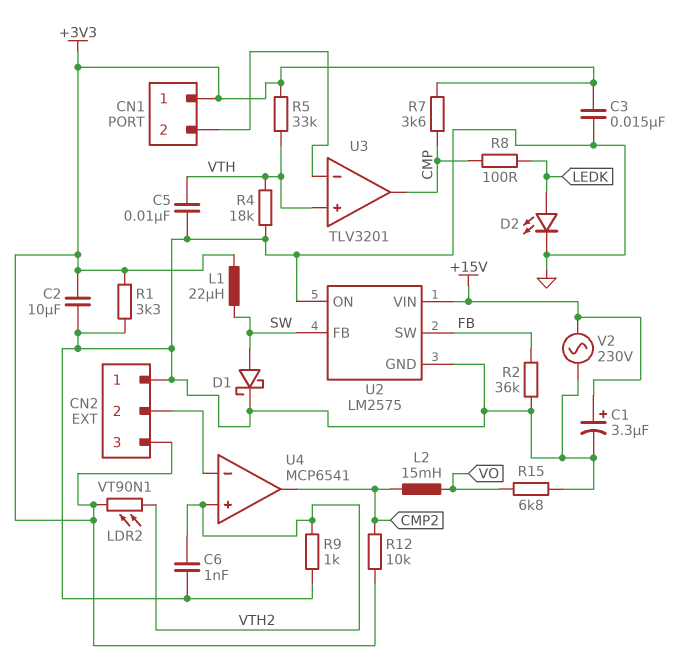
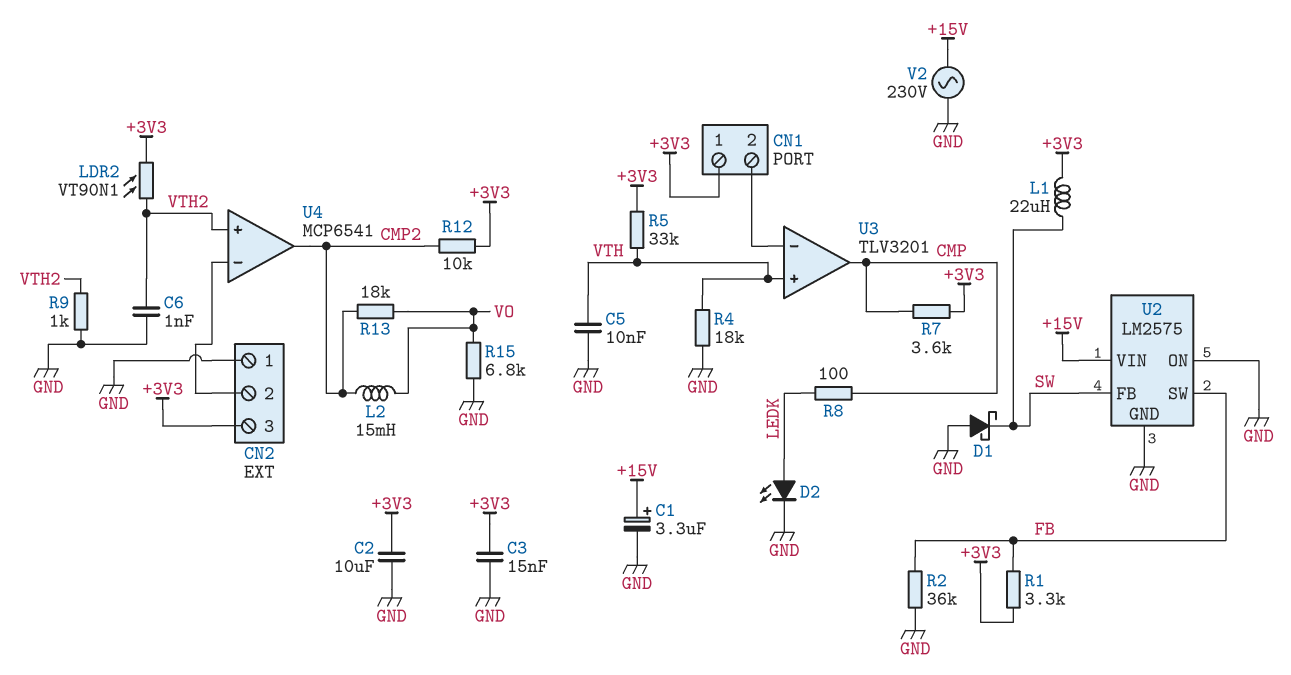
D1: schottky (A SW, K GND) -> schottky (A GND, K SW)
R1: 3.3k (+3V3, GND) -> 3.3k (+3V3, FB)
R13: none -> 18k (CMP2, VO)

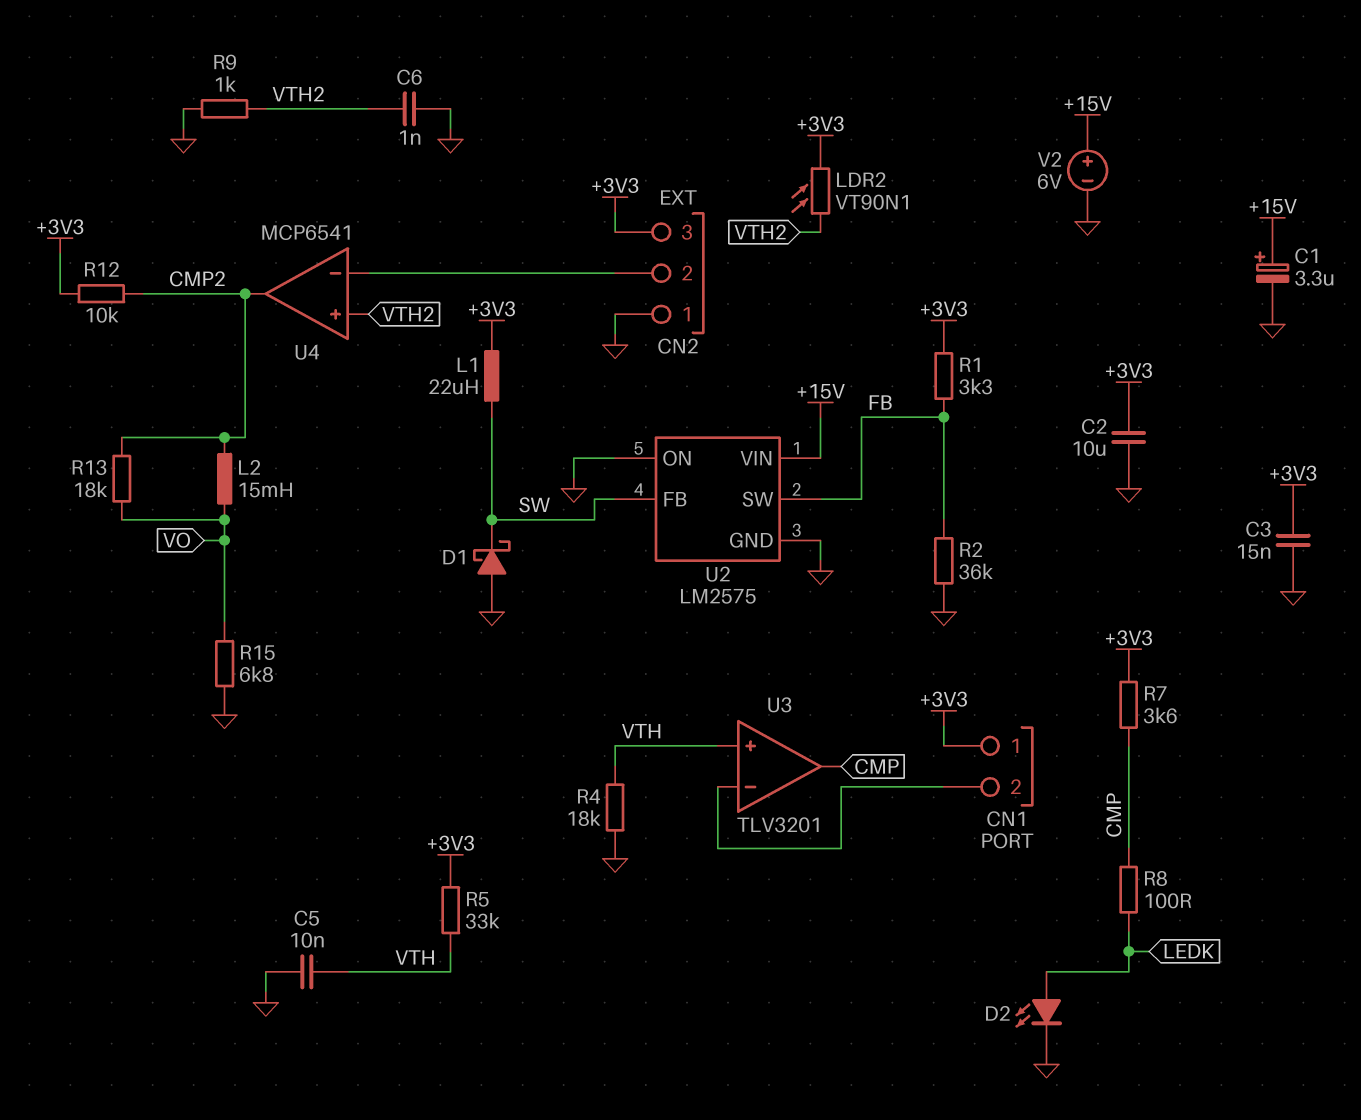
V2: AC 230V (+15V, GND) -> 6V (plus +15V, minus GND)

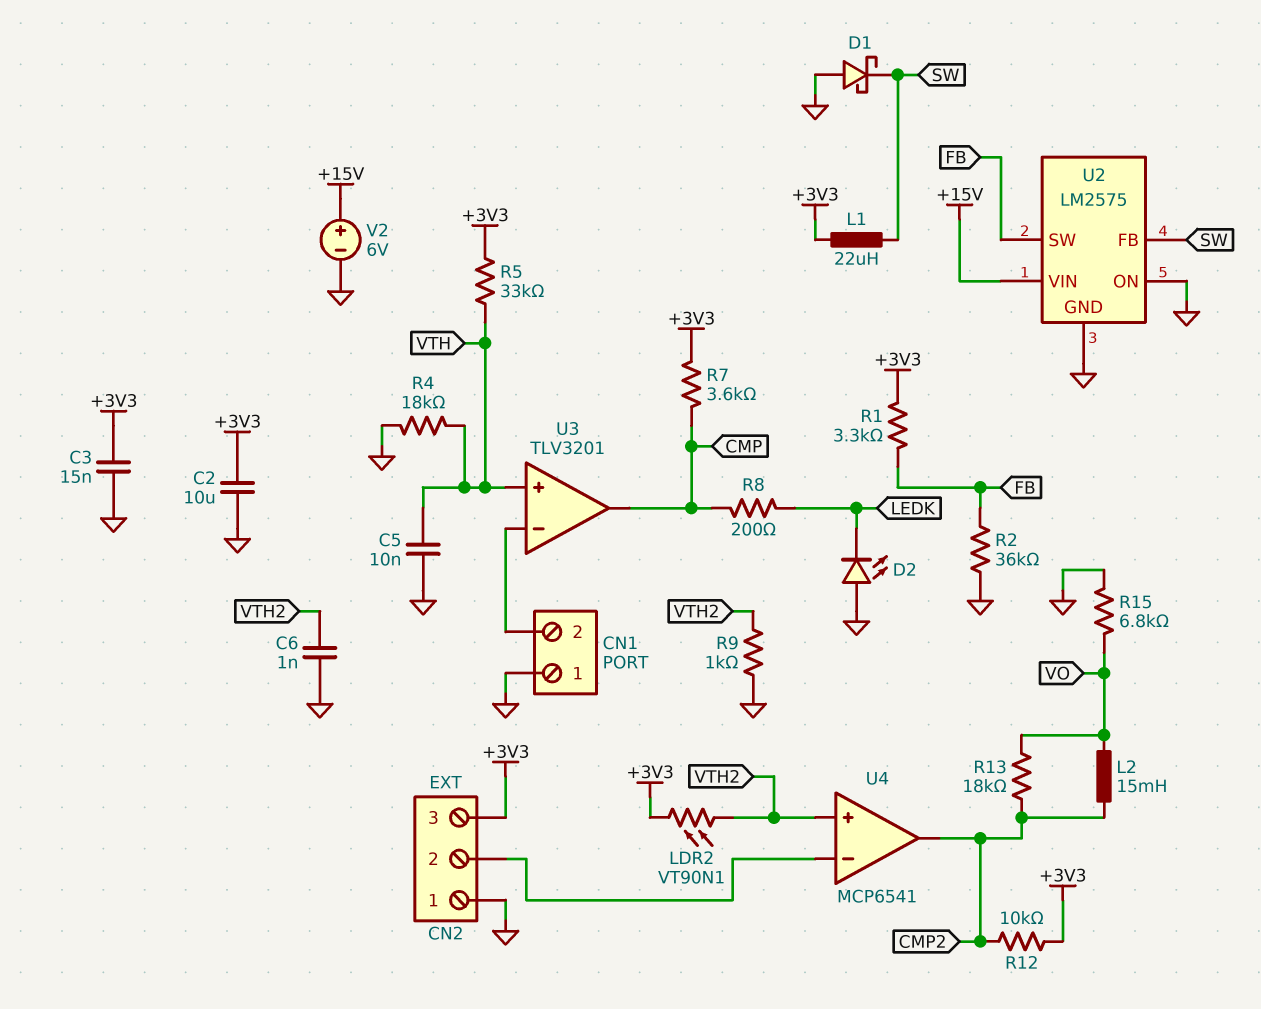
C1: 3.3uF (plus +15V, minus GND) -> none
CN1 pin 1: +3V3 -> GND
D2: LED (A LEDK, K GND) -> LED (A GND, K LEDK)
R8: 100 (CMP, LEDK) -> 200 (CMP, LEDK)

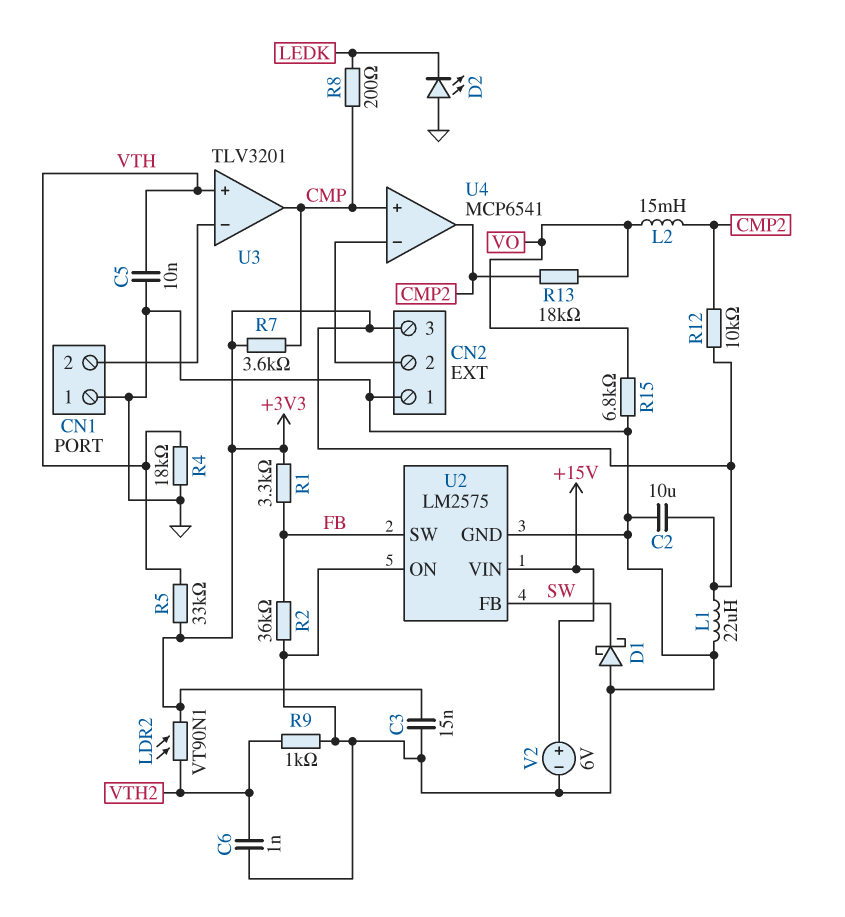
L1: 22uH (+3V3, SW) -> 22uH (+3V3, GND)
U4 pin in+: VTH2 -> CMP

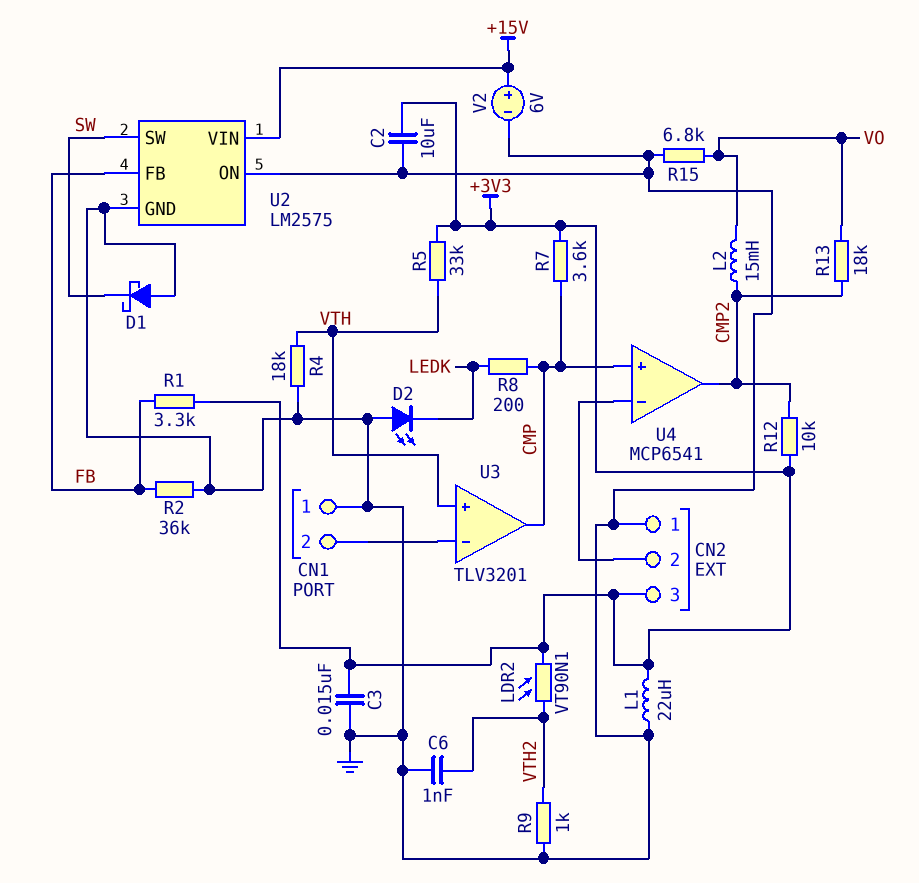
C5: 10nF (GND, VTH) -> none
U2 pin FB: SW -> FB
U2 pin SW: FB -> SW

